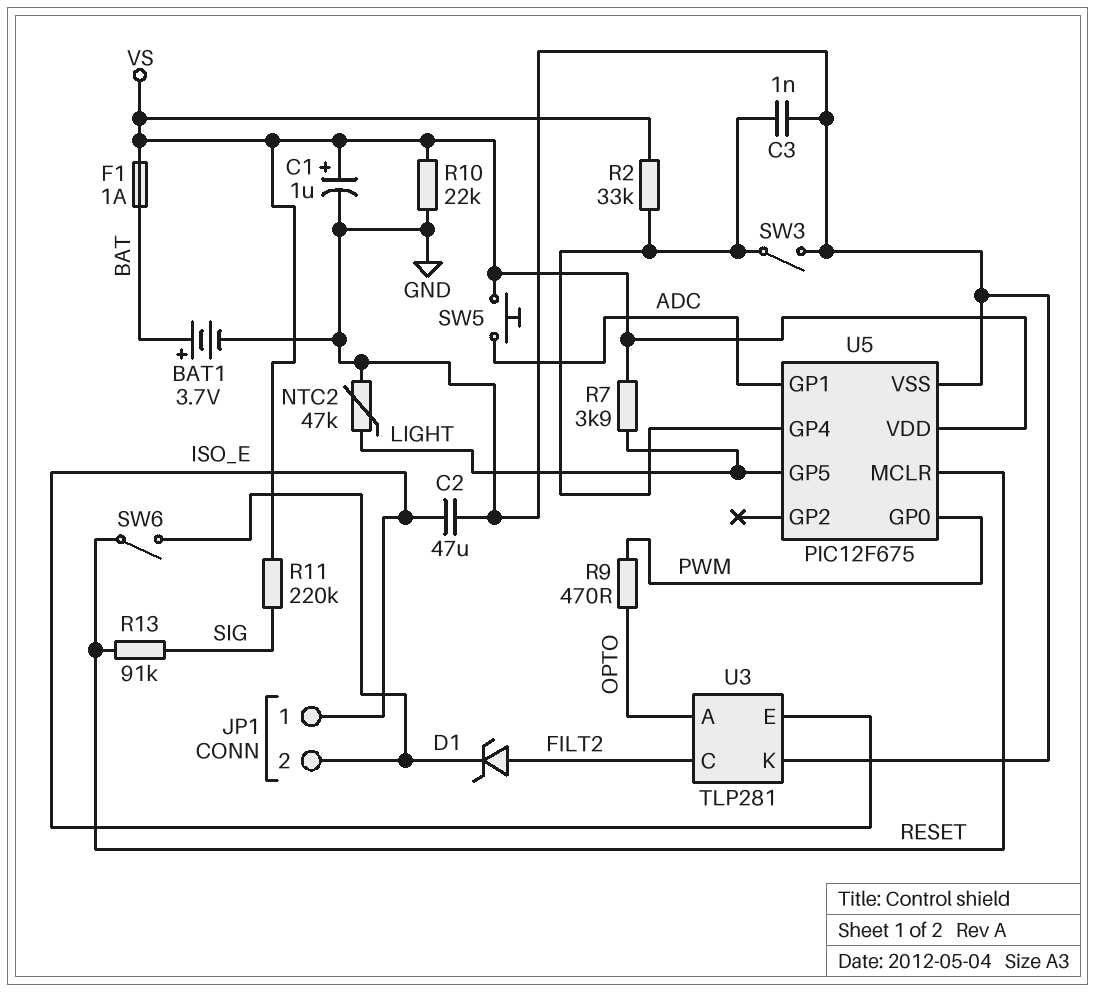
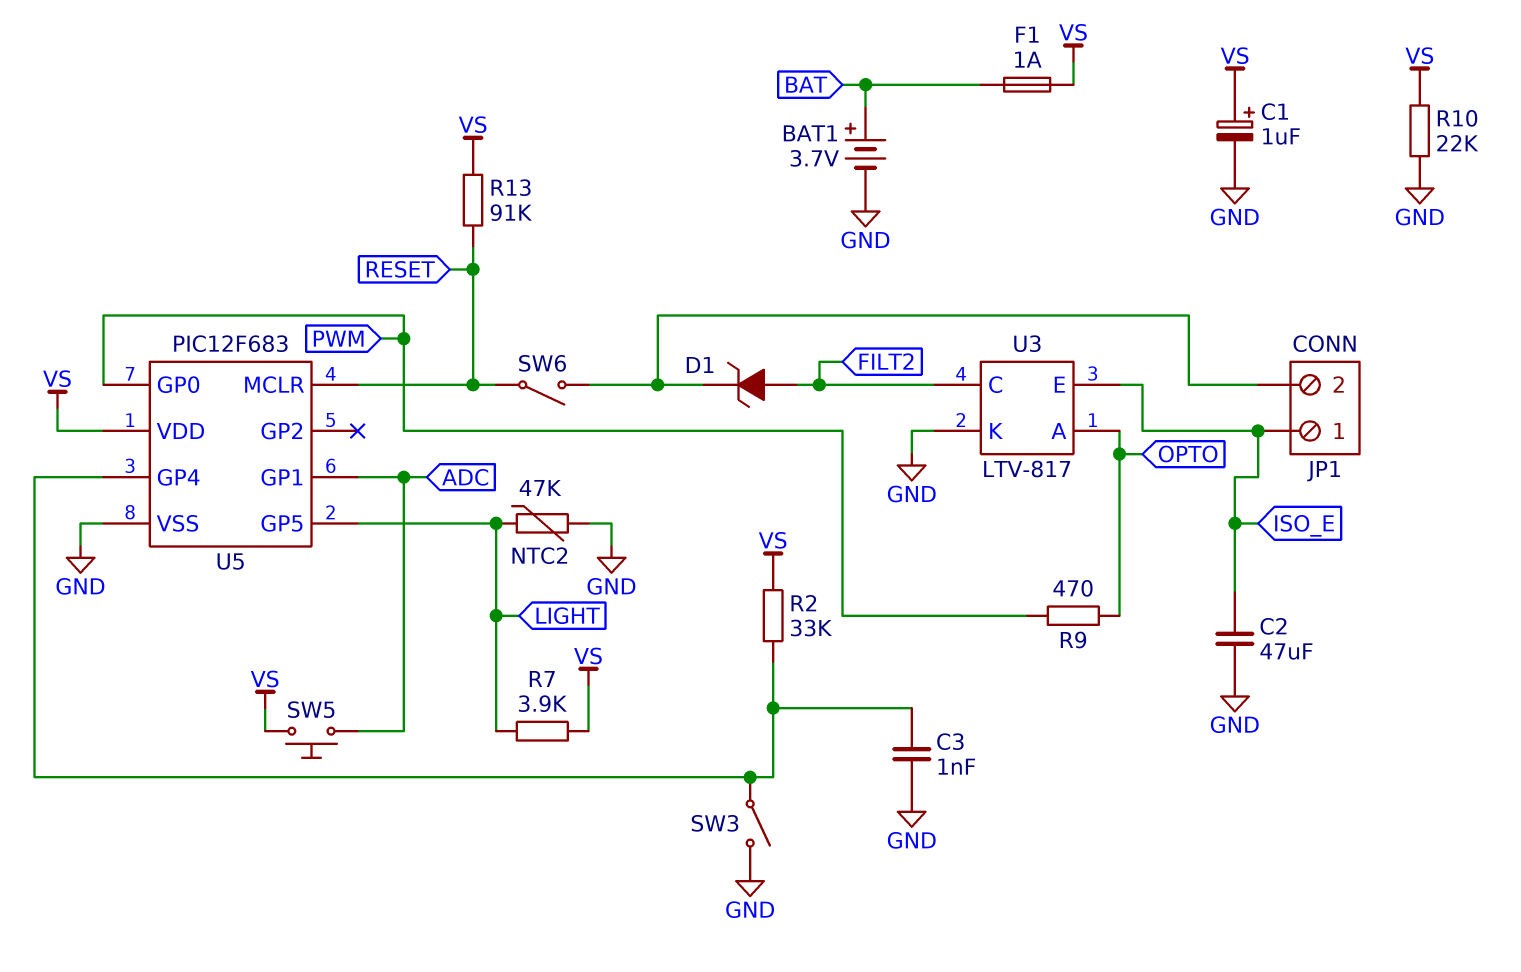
R11: 220k (SIG, VS) -> none
R13: 91k (RESET, SIG) -> 91k (RESET, VS)
U3: TLP281 -> LTV-817
U5: PIC12F675 -> PIC12F683

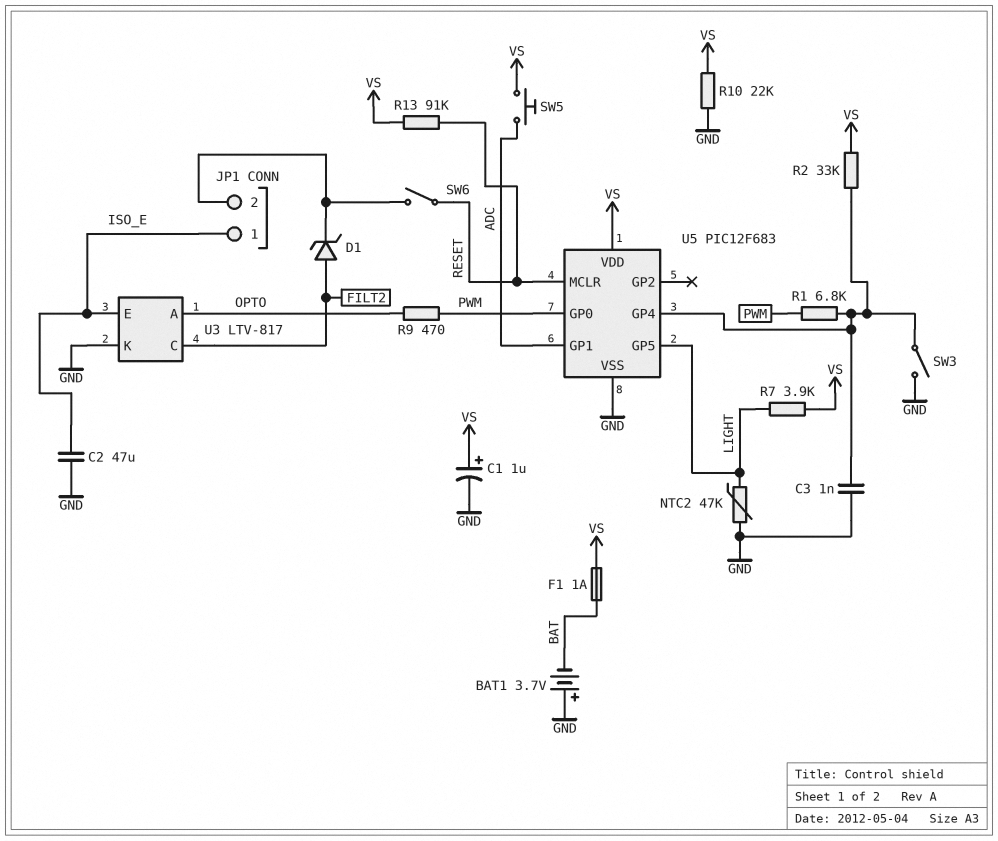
BAT1: 3.7V (plus BAT, minus GND) -> 3.7V (plus GND, minus BAT)
R1: none -> 6.8k (PWM, U5/GP4)

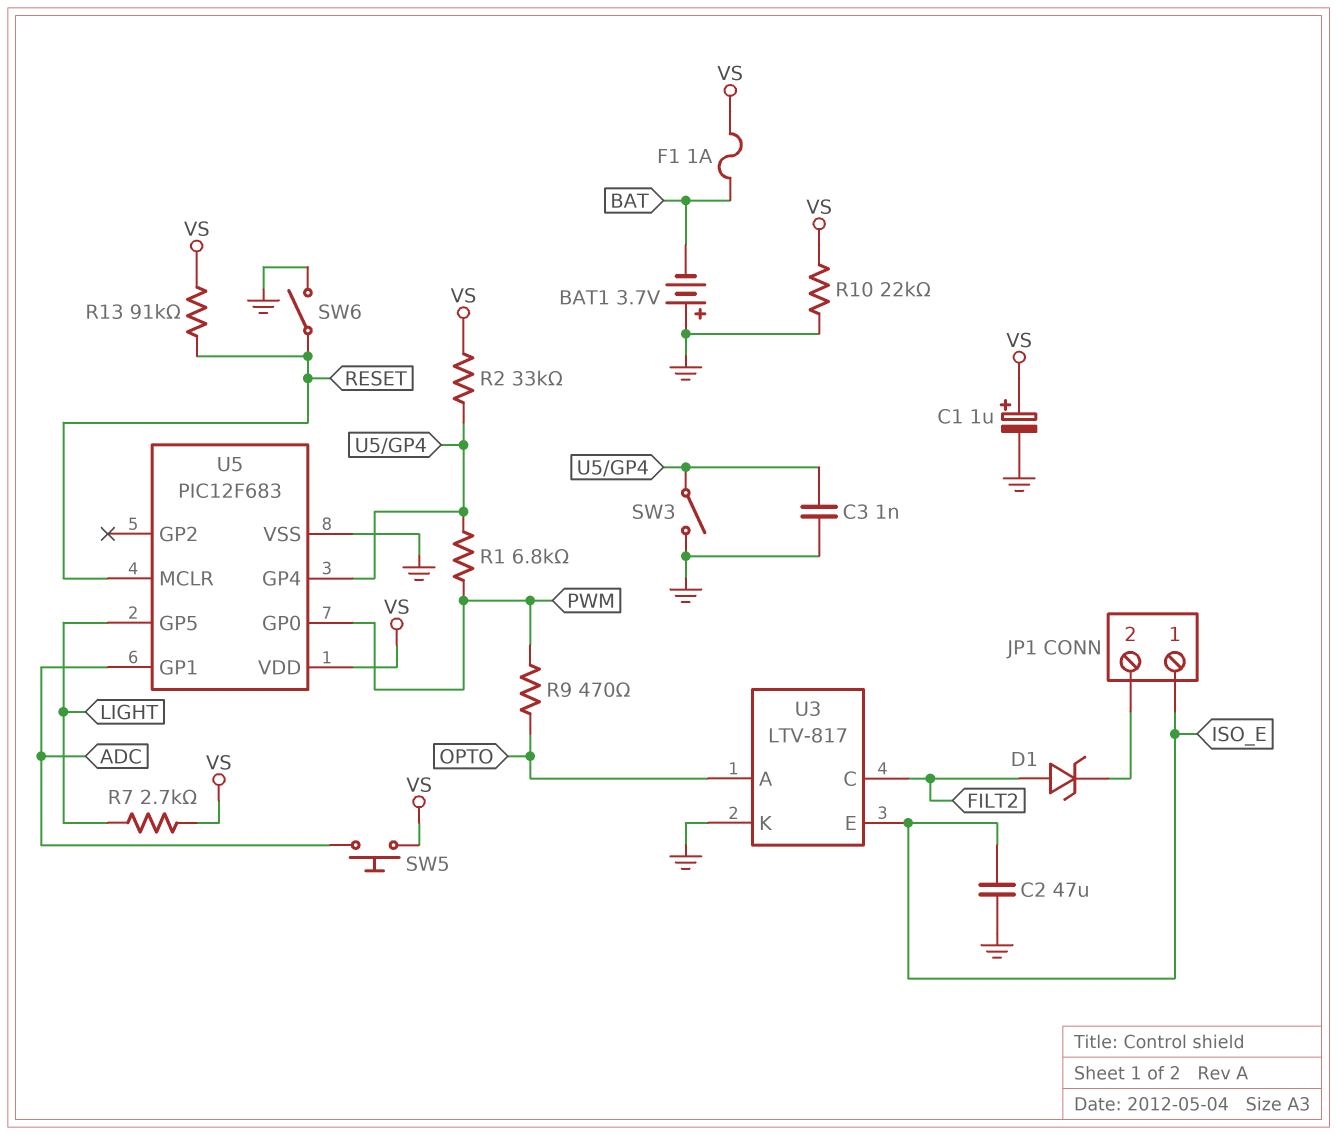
NTC2: 47k (GND, LIGHT) -> none
R7: 3.9k (LIGHT, VS) -> 2.7k (LIGHT, VS)
SW6: switch (JP1/2, RESET) -> switch (GND, RESET)

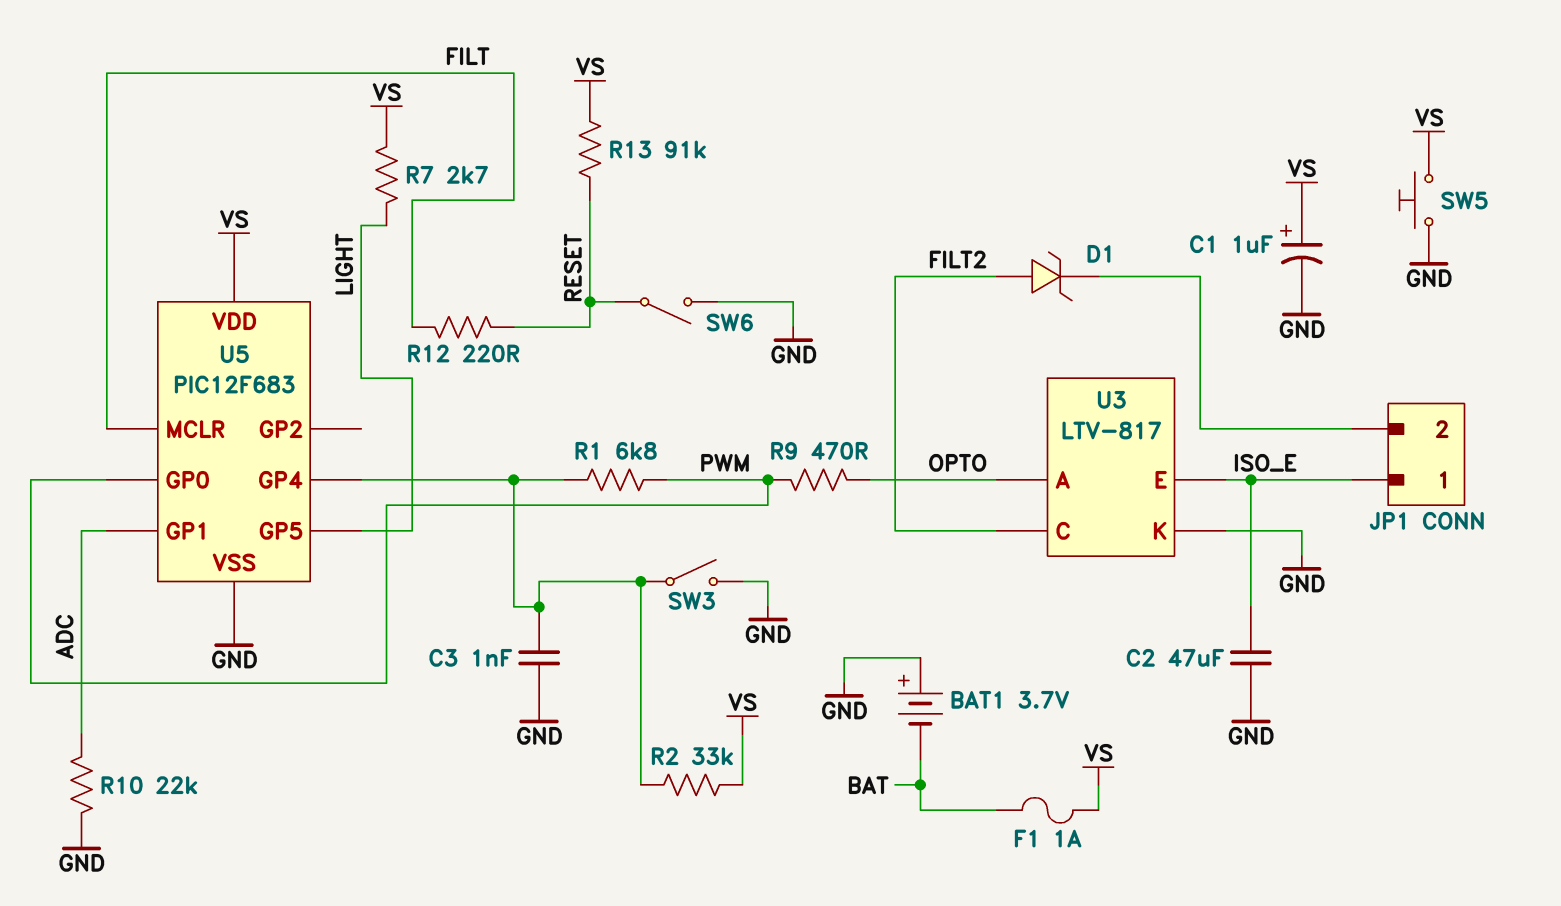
R10: 22k (GND, VS) -> 22k (ADC, GND)
R12: none -> 220 (FILT, RESET)
SW5: button (ADC, VS) -> button (GND, VS)
U5 pin MCLR: RESET -> FILT

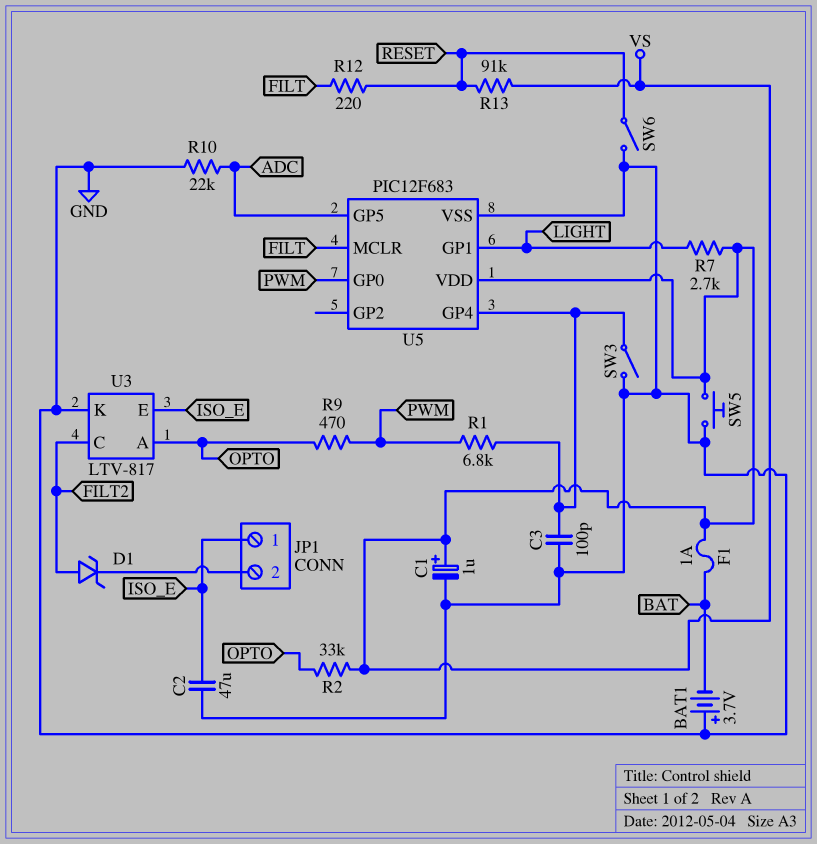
C3: 1nF (GND, U5/GP4) -> 100pF (GND, U5/GP4)
R2: 33k (U5/GP4, VS) -> 33k (OPTO, VS)
U5 pin GP1: ADC -> LIGHT
U5 pin GP5: LIGHT -> ADC

